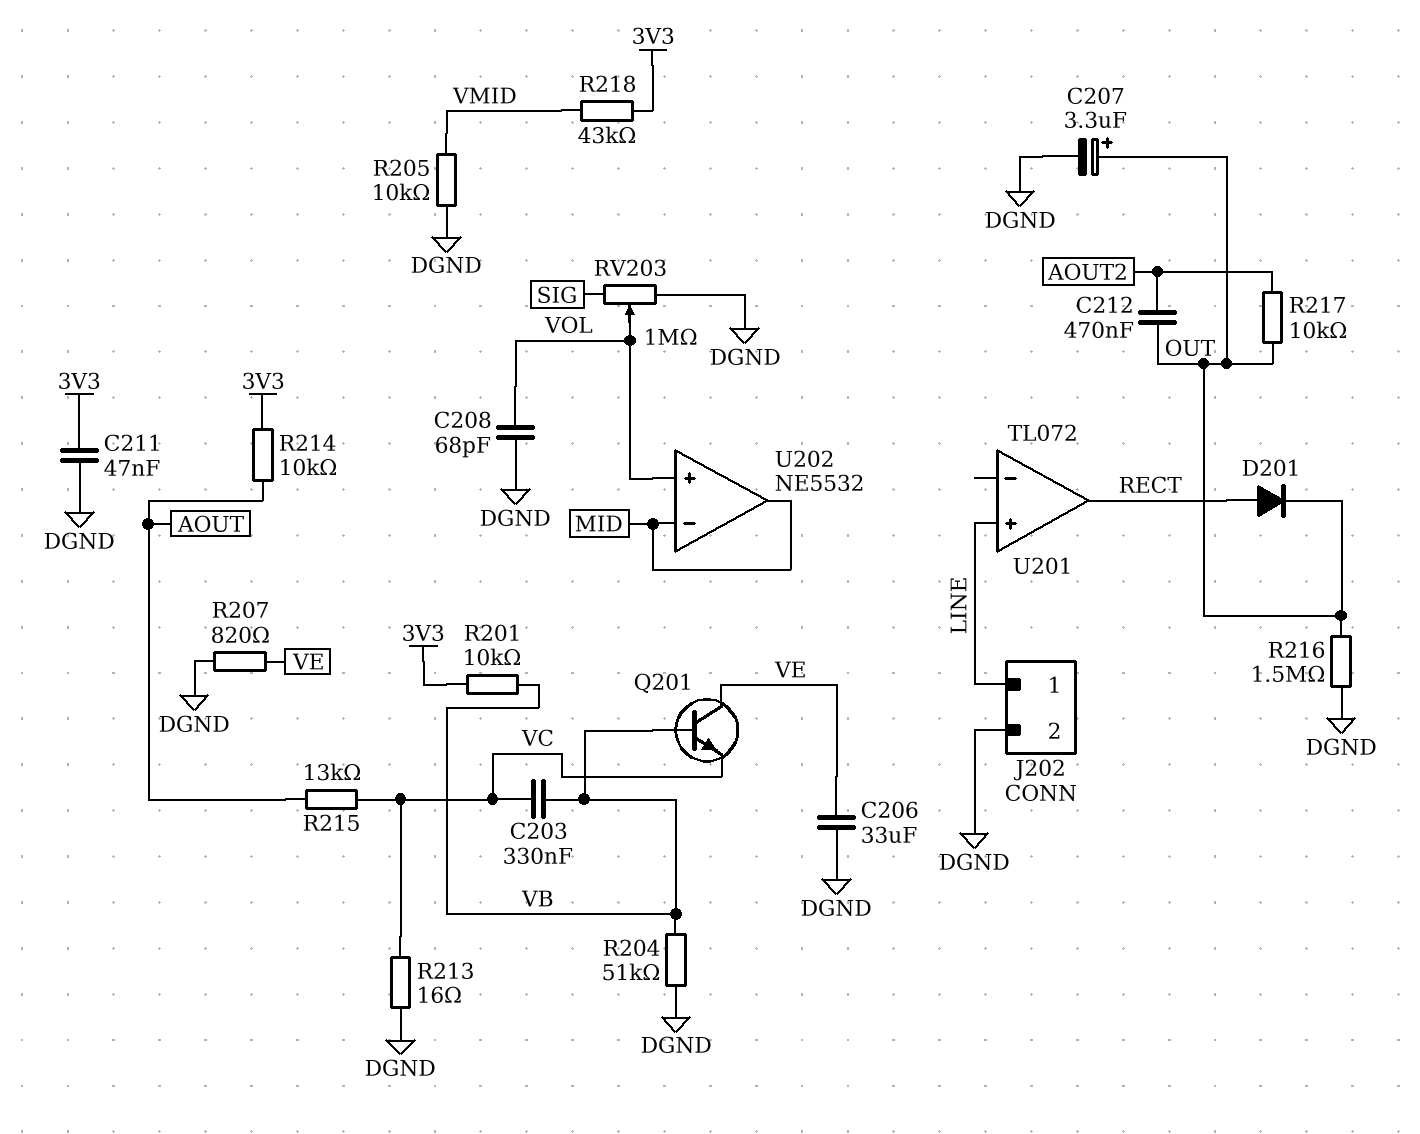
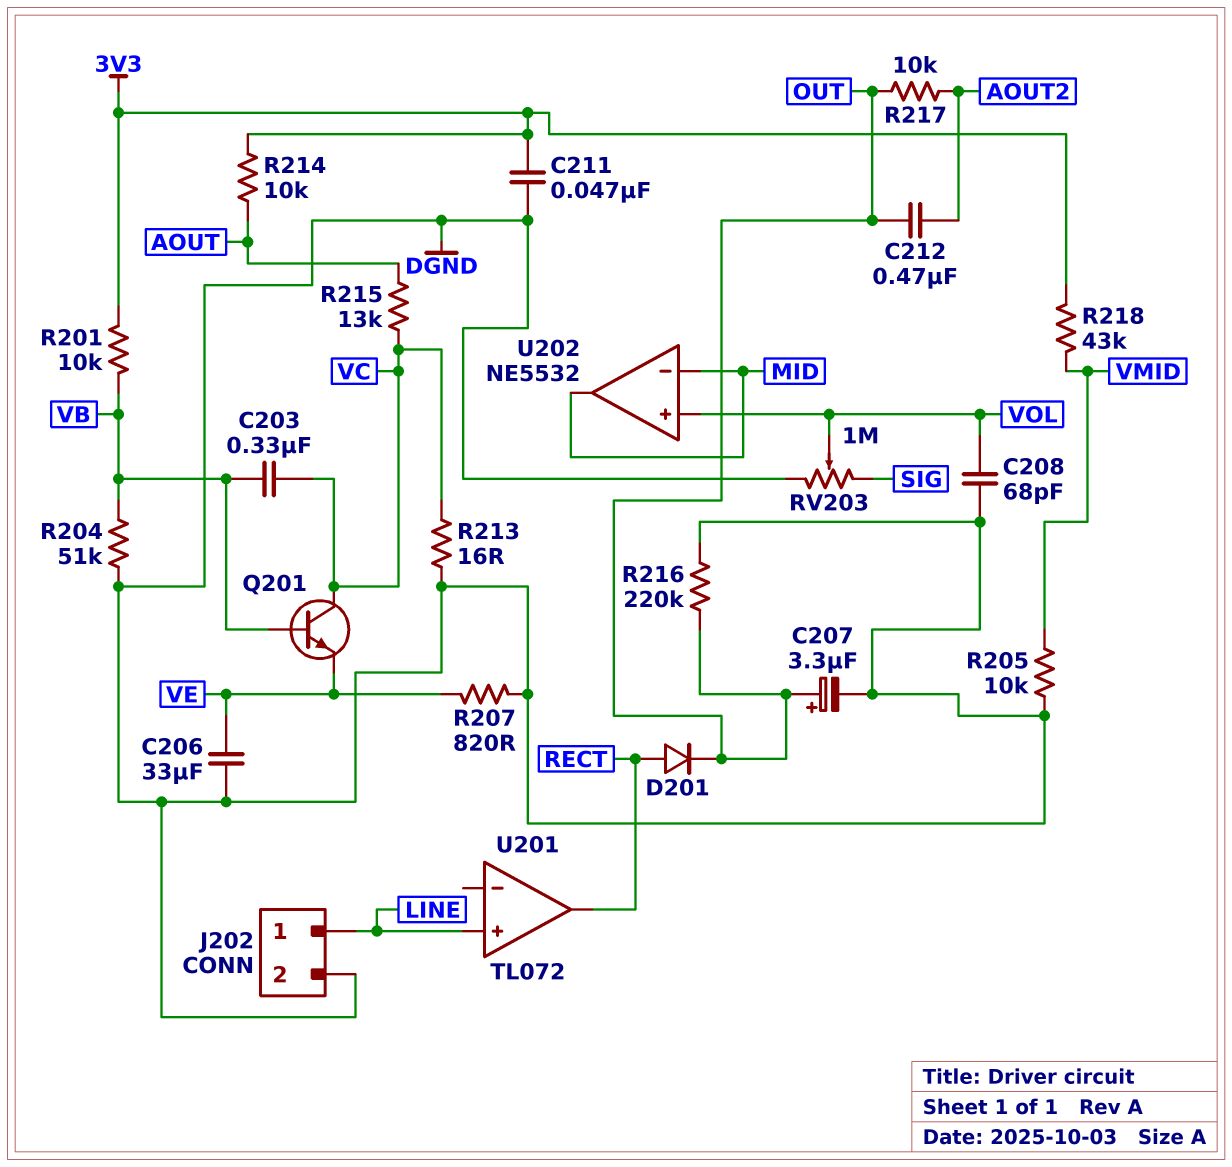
Q201: NPN (B VB, C VE, E VC) -> NPN (B VB, C VC, E VE)
R216: 1.5M (DGND, OUT) -> 220k (DGND, OUT)

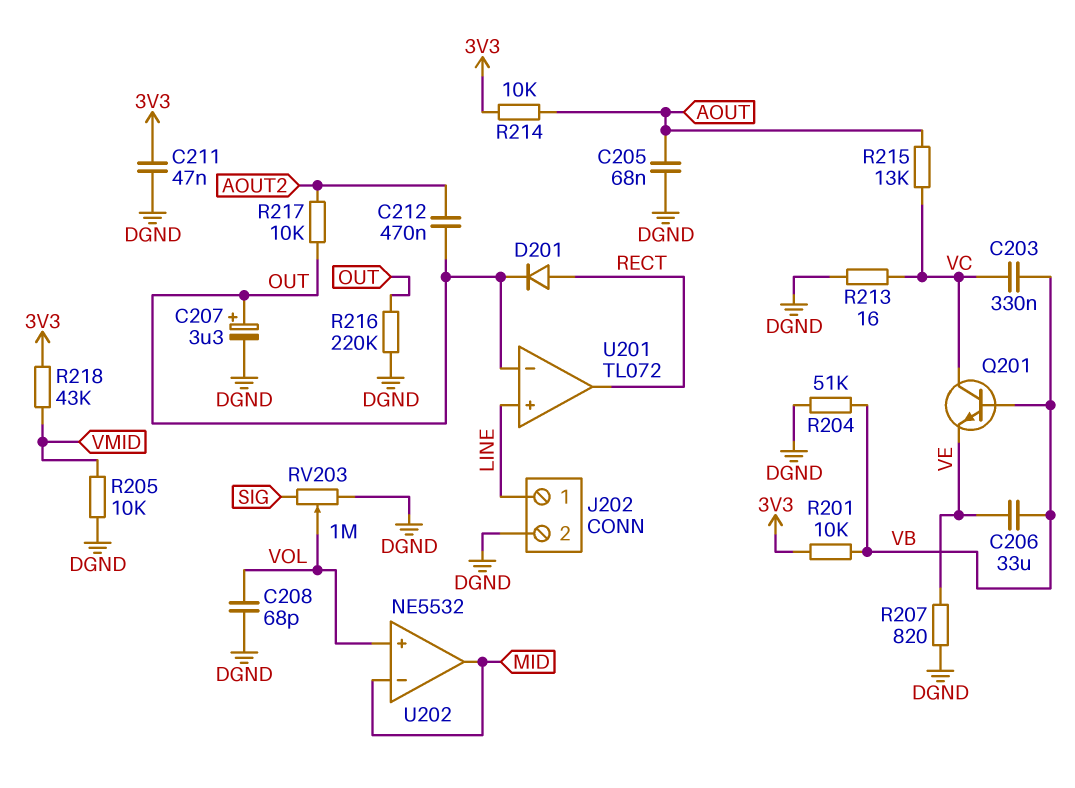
C205: none -> 68nF (AOUT, DGND)
C206: 33uF (DGND, VE) -> 33uF (VB, VE)
U201 pin in-: none -> OUT

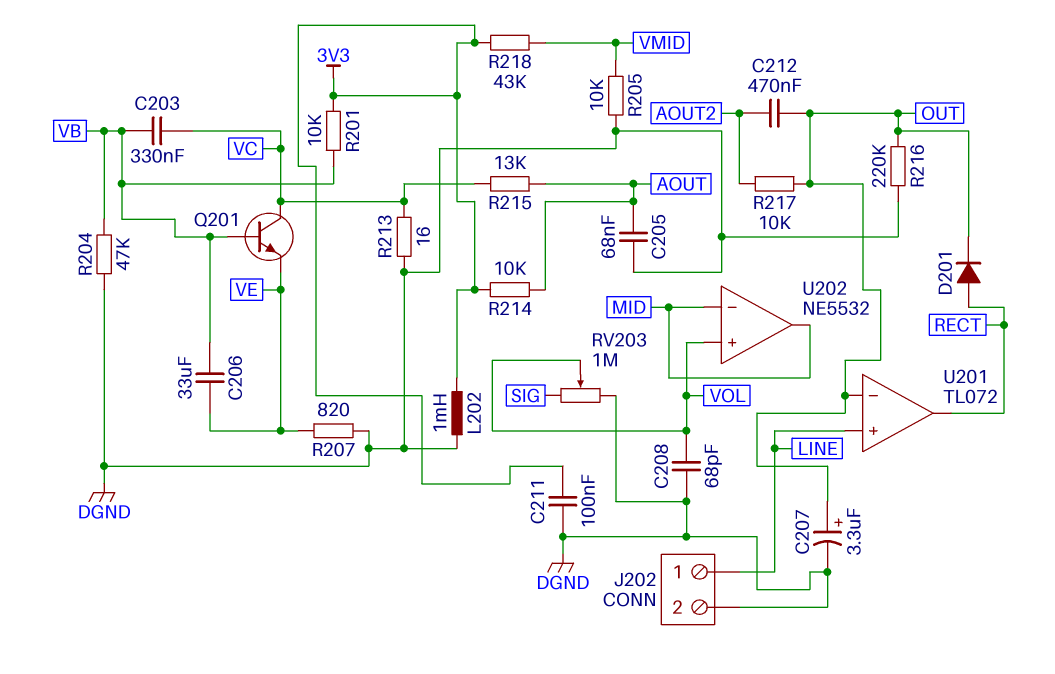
C211: 47nF (3V3, DGND) -> 100nF (3V3, DGND)
L202: none -> 1mH (3V3, DGND)
R204: 51k (DGND, VB) -> 47k (DGND, VB)

